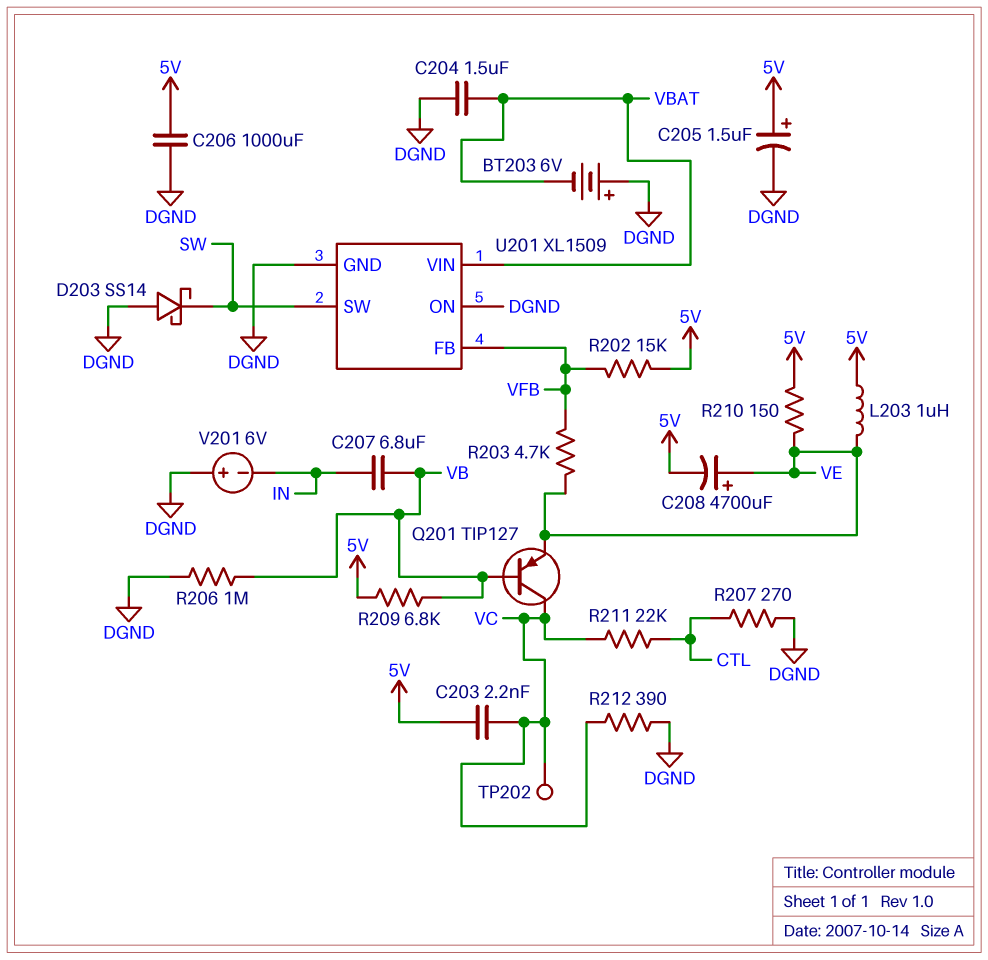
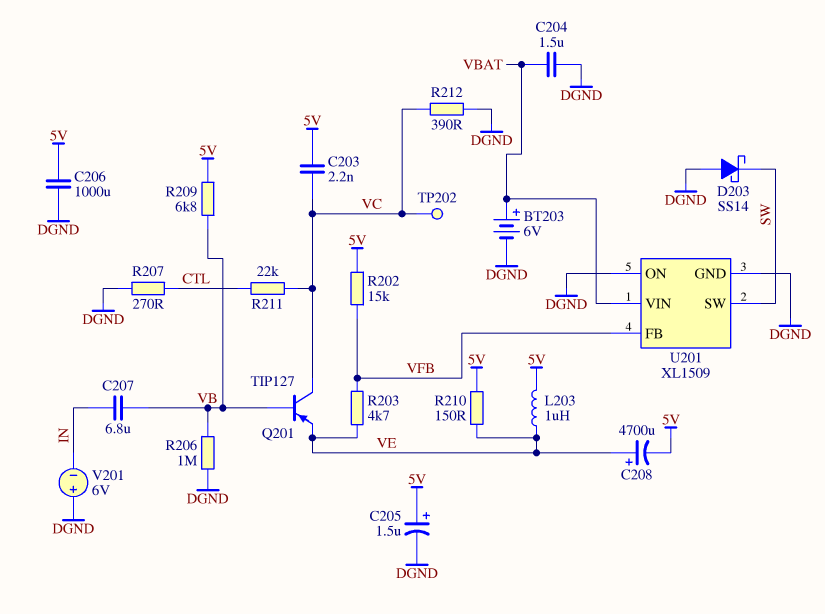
BT203: 6V (plus DGND, minus VBAT) -> 6V (plus VBAT, minus DGND)

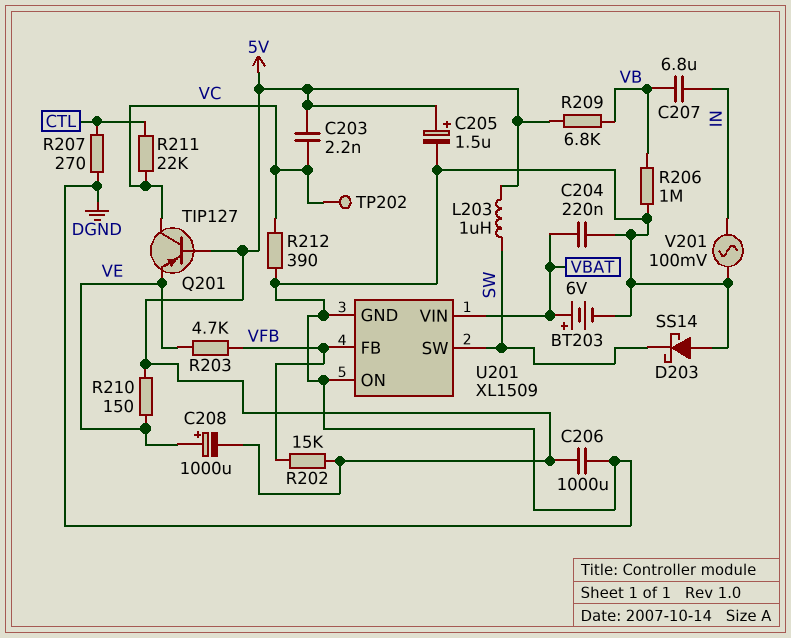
C204: 1.5uF (DGND, VBAT) -> 220nF (DGND, VBAT)
C208: 4700uF (plus VE, minus 5V) -> 1000uF (plus VE, minus 5V)
L203: 1uH (5V, VE) -> 1uH (5V, SW)
Q201: PNP TIP127 (B VB, C VC, E VE) -> PNP TIP127 (B 5V, C VC, E VE)
V201: 6V (plus DGND, minus IN) -> AC 100mV (DGND, IN)

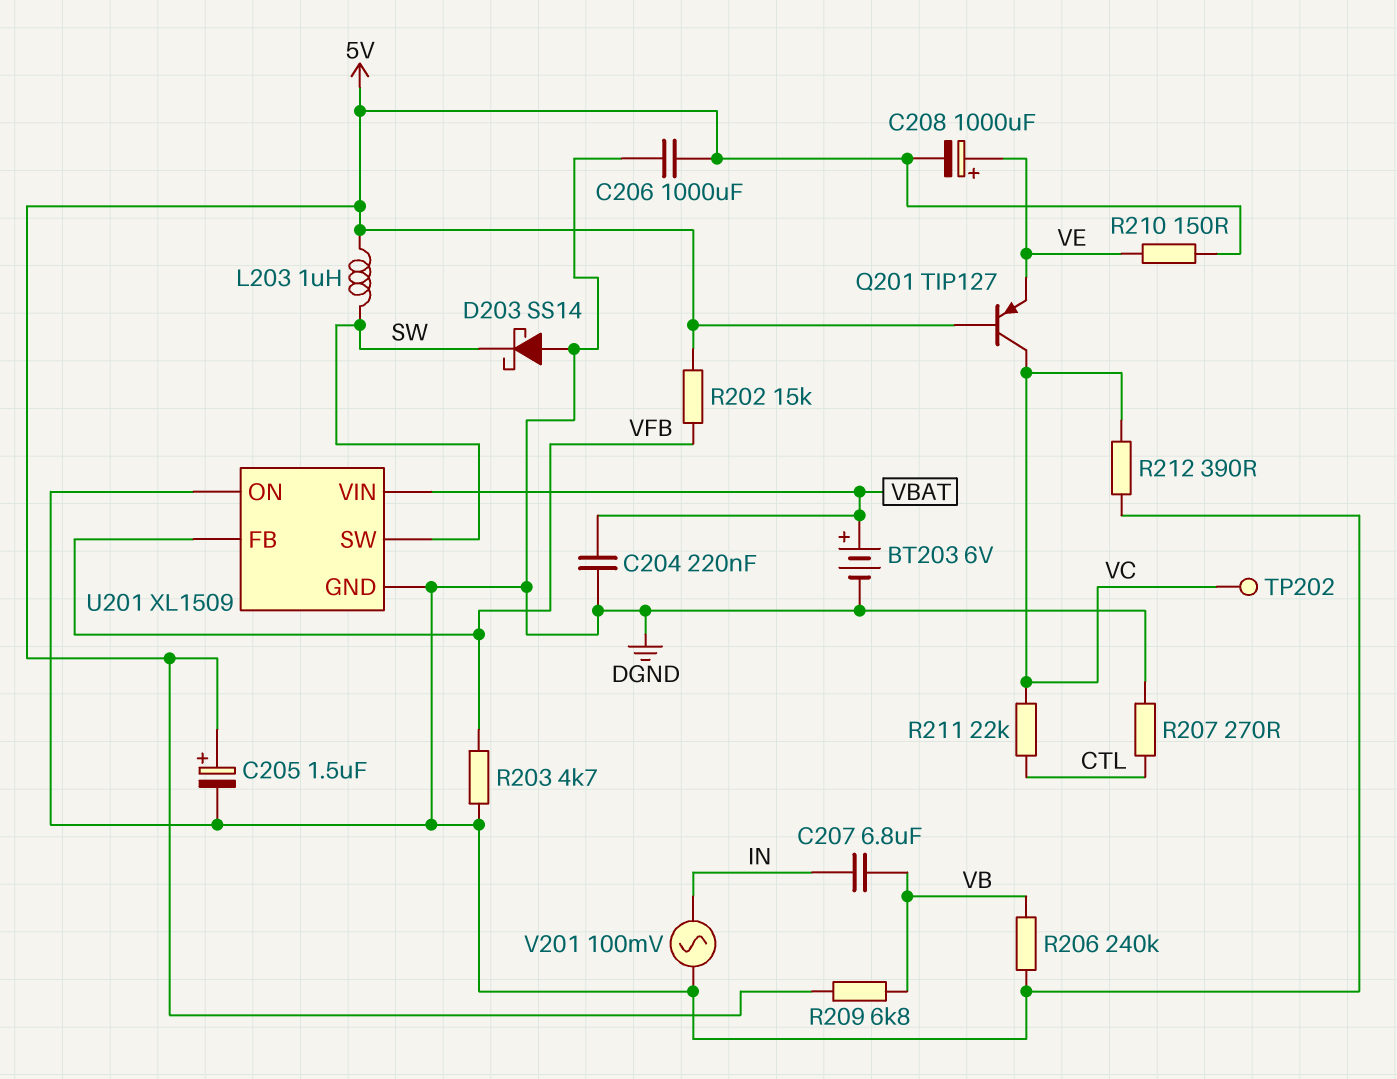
C203: 2.2nF (5V, VC) -> none
R203: 4.7k (VE, VFB) -> 4.7k (DGND, VFB)
R206: 1M (DGND, VB) -> 240k (DGND, VB)

